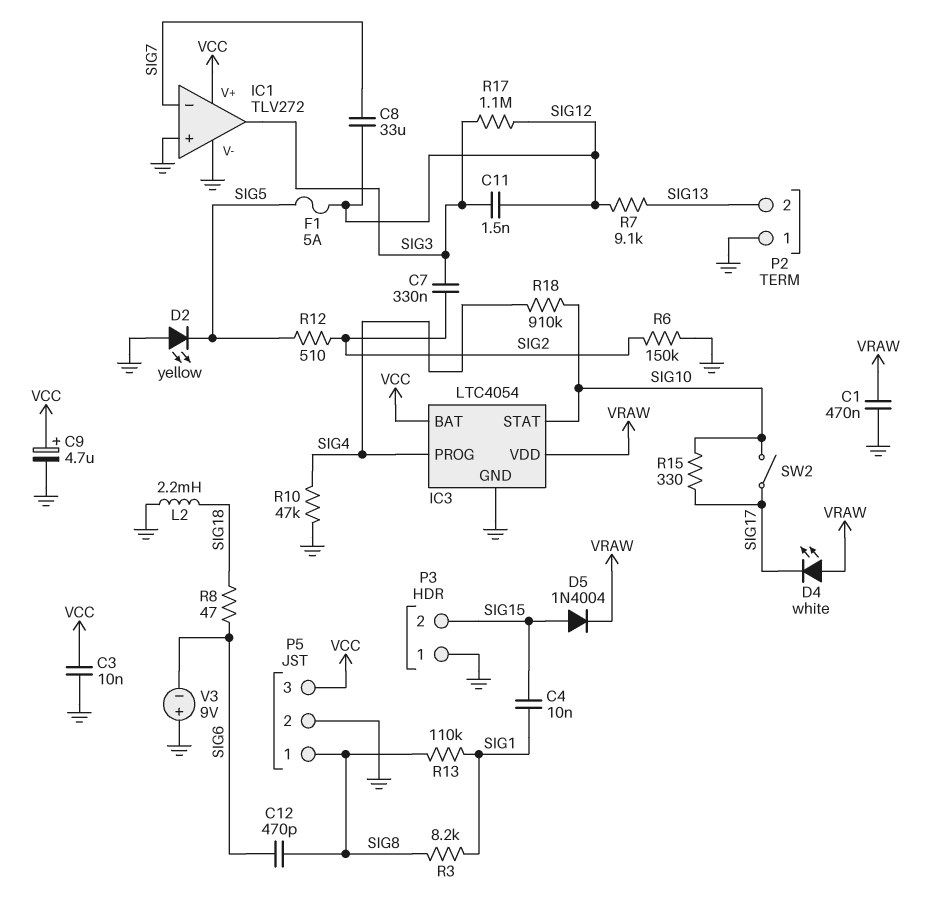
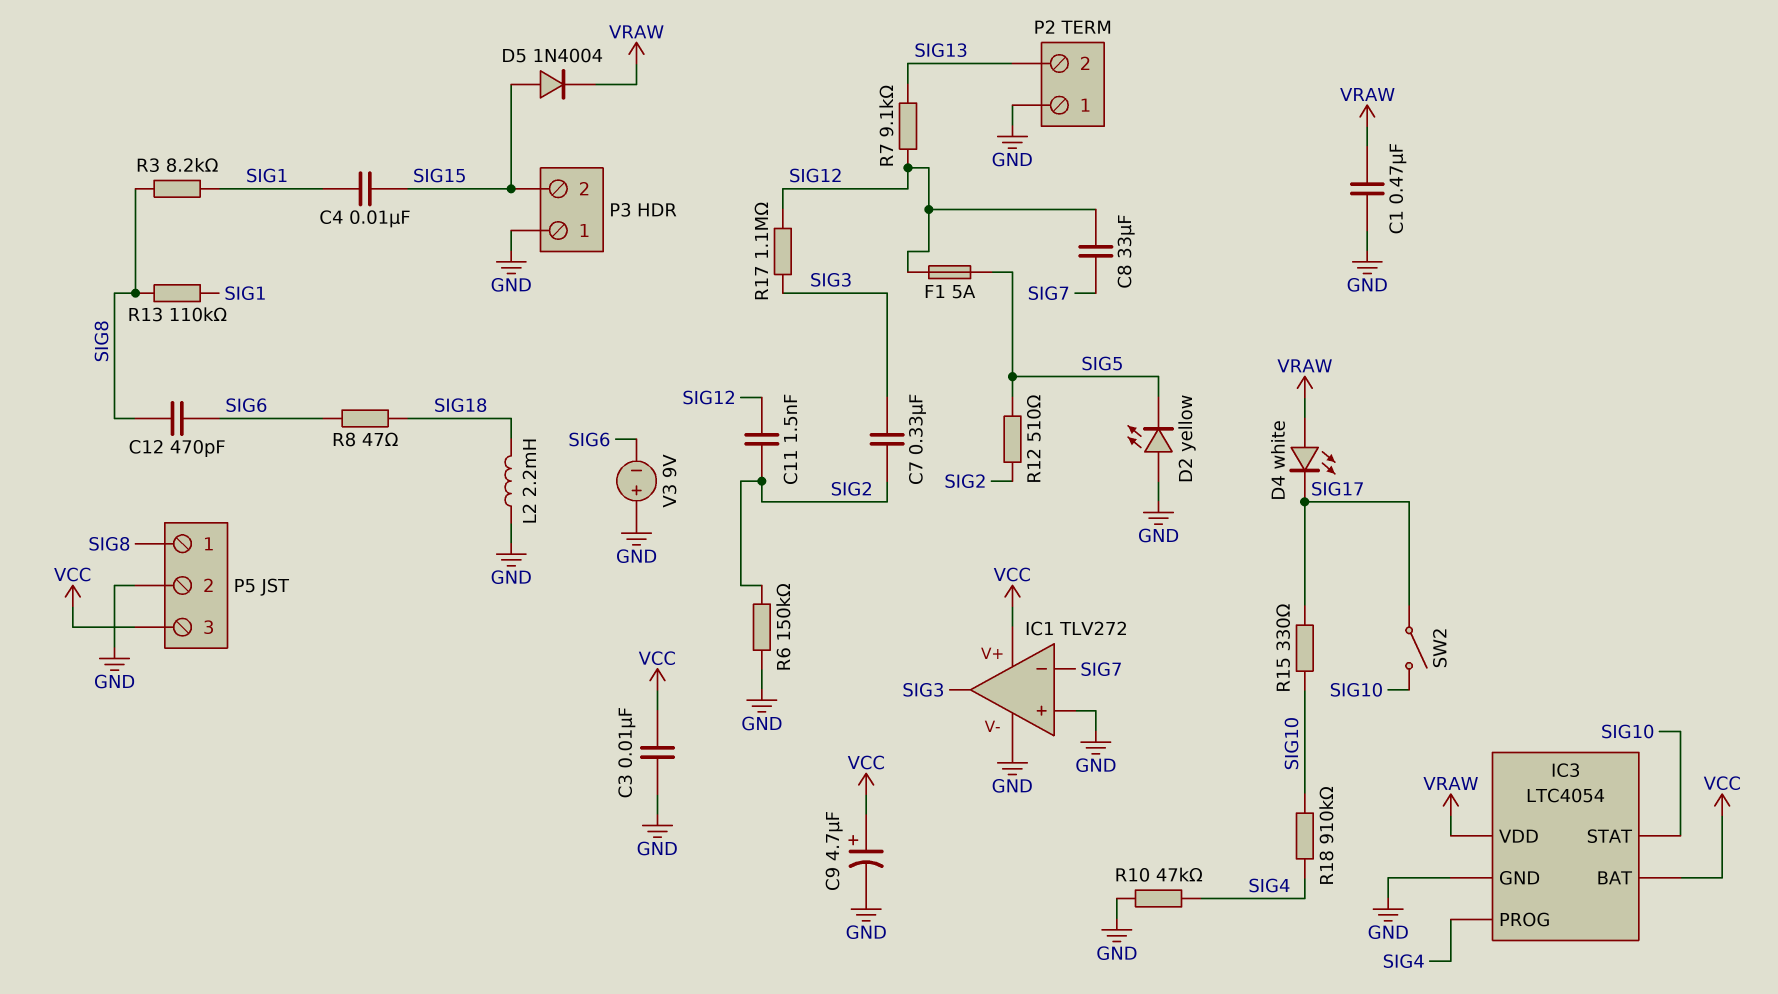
C11: 1.5nF (SIG3, SIG12) -> 1.5nF (SIG2, SIG12)

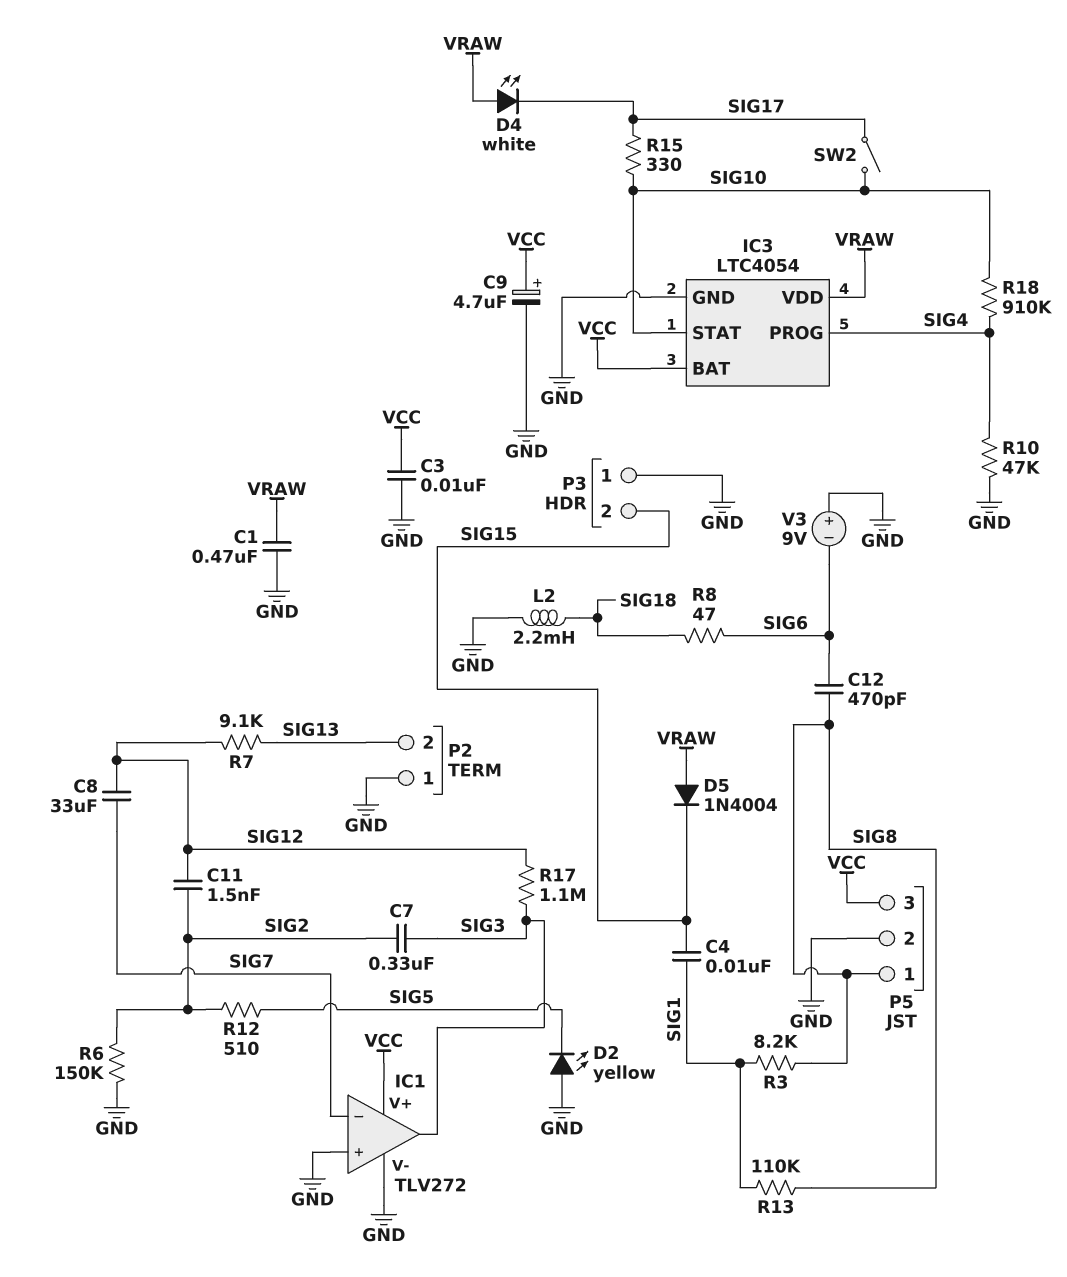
D5: diode 1N4004 (A SIG15, K VRAW) -> diode 1N4004 (A VRAW, K SIG15)
F1: 5A (SIG5, SIG12) -> none

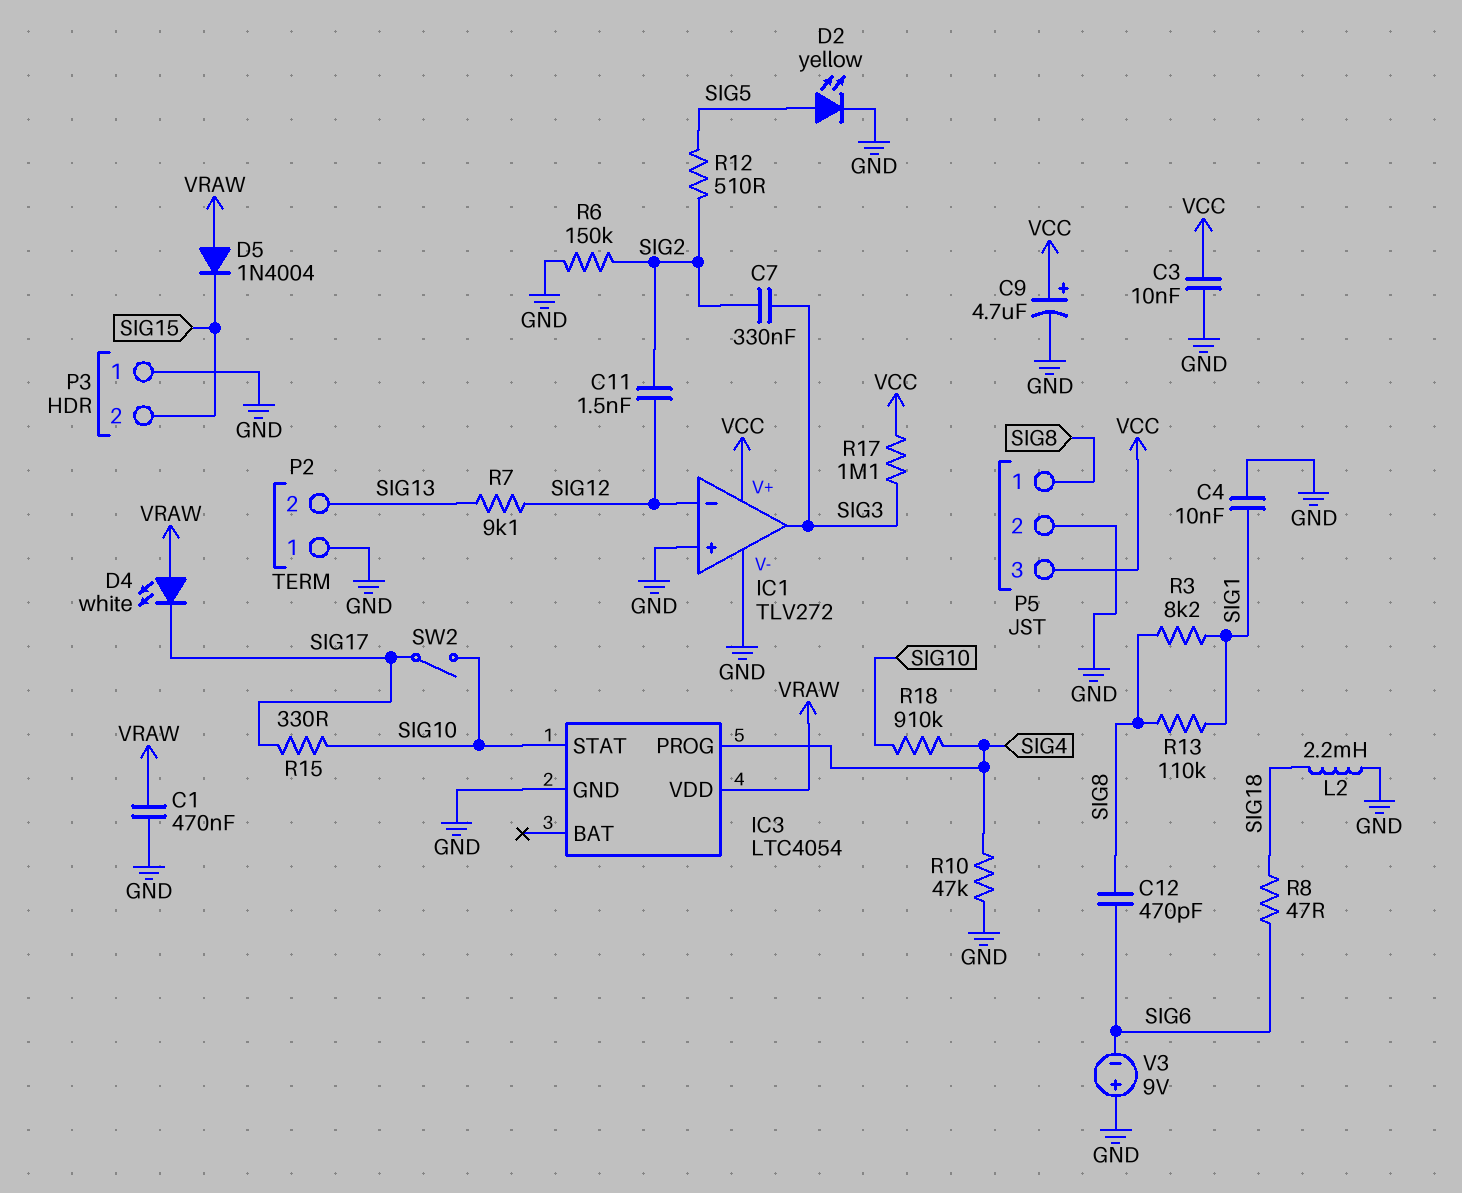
C4: 10nF (SIG1, SIG15) -> 10nF (GND, SIG1)
C8: 33uF (SIG7, SIG12) -> none
D2: LED yellow (A GND, K SIG5) -> LED yellow (A SIG5, K GND)
IC1 pin in-: SIG7 -> SIG12
IC3 pin BAT: VCC -> none
R17: 1.1M (SIG3, SIG12) -> 1.1M (SIG3, VCC)

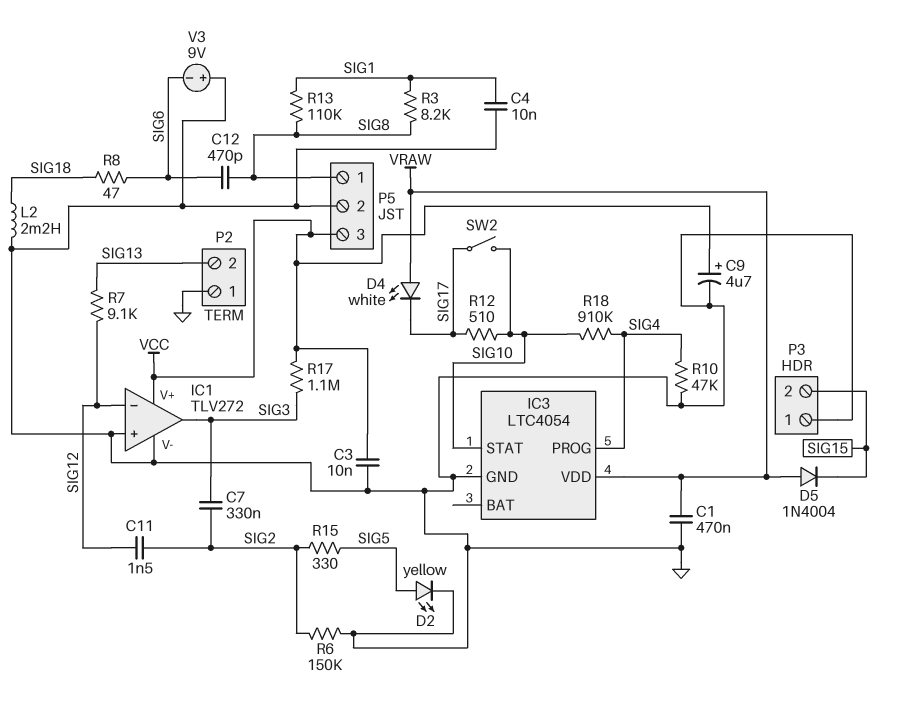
R12: 510 (SIG2, SIG5) -> 510 (SIG10, SIG17)
R15: 330 (SIG10, SIG17) -> 330 (SIG2, SIG5)

